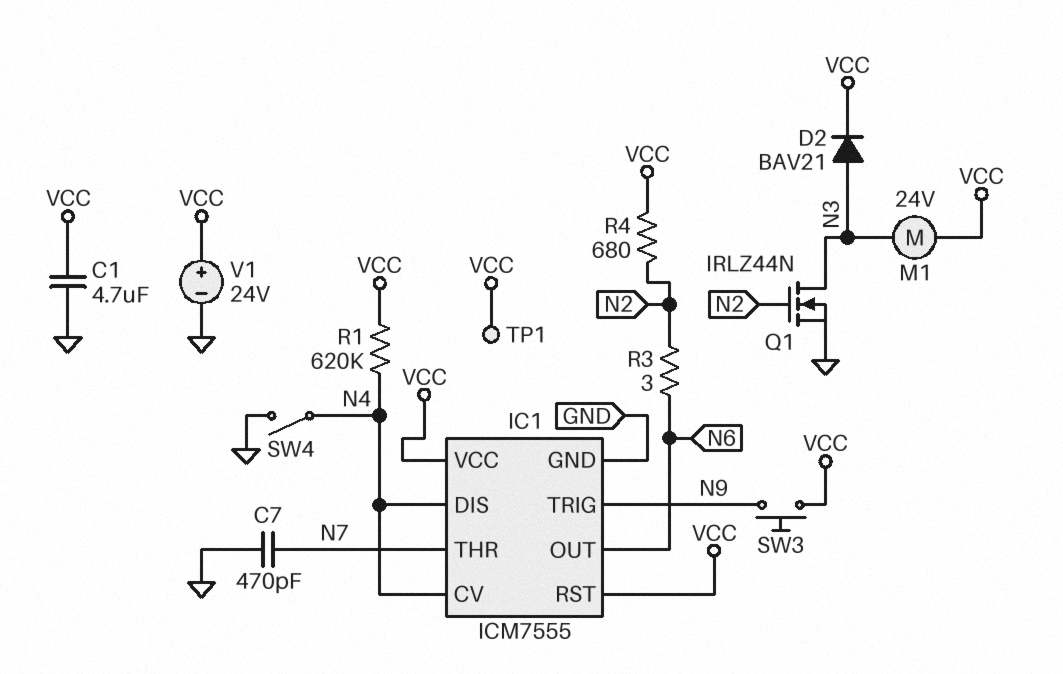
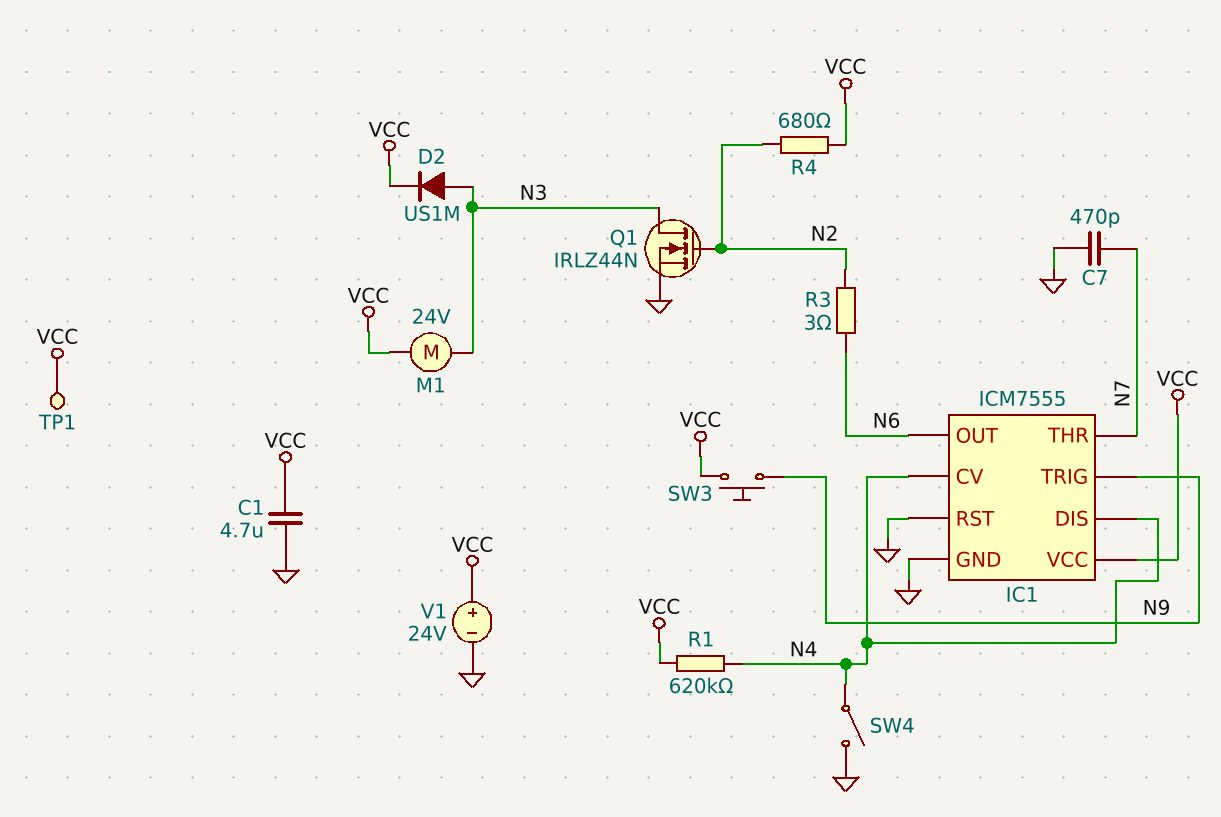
D2: diode BAV21 (A N3, K VCC) -> diode US1M (A N3, K VCC)
IC1 pin RST: VCC -> GND

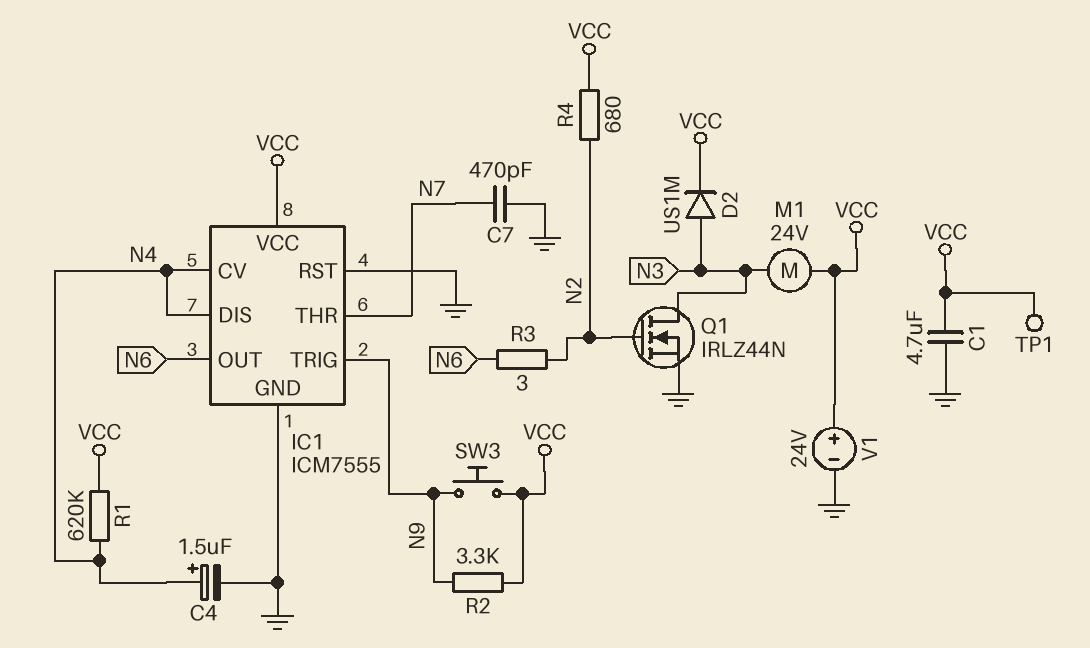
C4: none -> 1.5uF (plus N4, minus GND)
R2: none -> 3.3k (N9, VCC)
SW4: switch (GND, N4) -> none

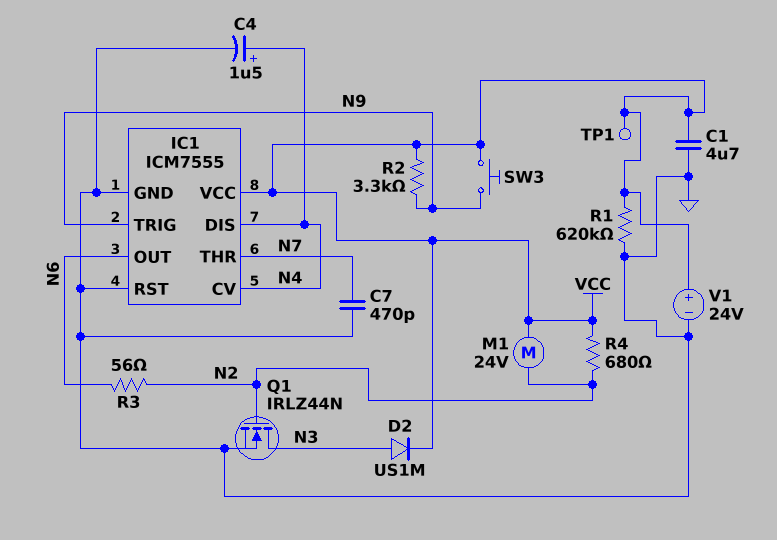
M1: motor 24V (N3, VCC) -> motor 24V (N2, VCC)
R1: 620k (N4, VCC) -> 620k (GND, VCC)
R3: 3 (N2, N6) -> 56 (N2, N6)

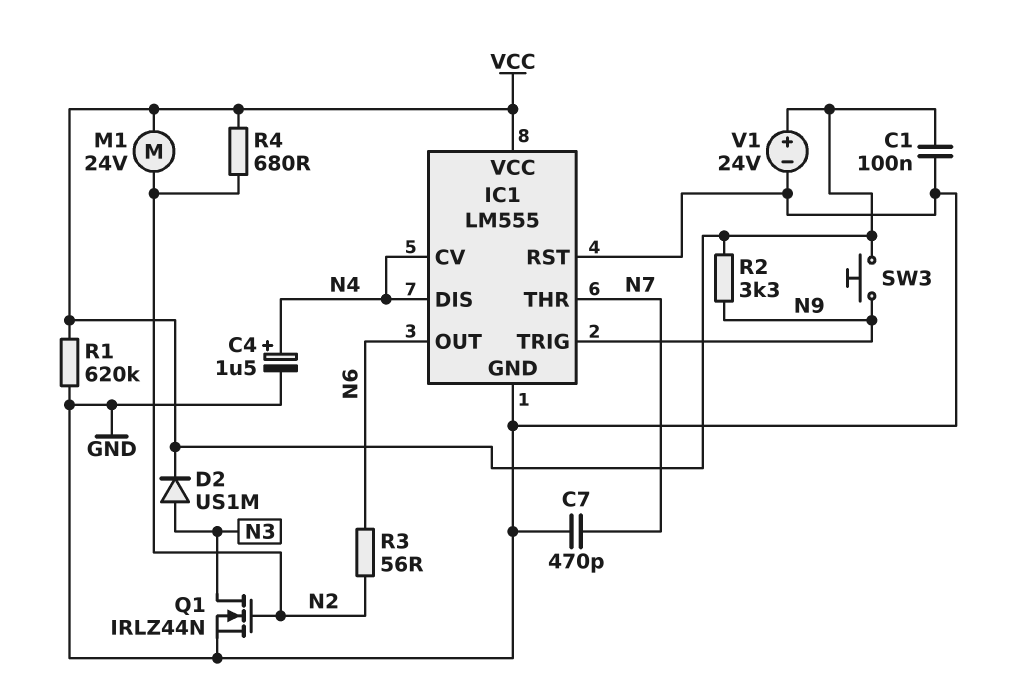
C1: 4.7uF (GND, VCC) -> 100nF (GND, VCC)
IC1: ICM7555 -> LM555
TP1: test point (VCC) -> none

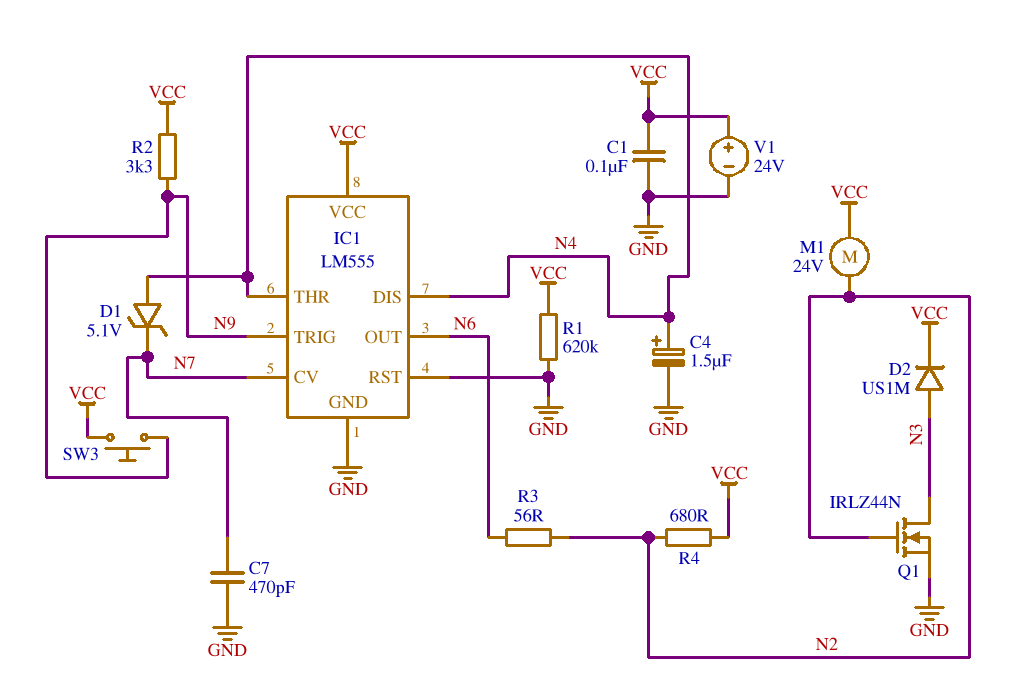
D1: none -> zener 5.1V (A N4, K N7)
IC1 pin CV: N4 -> N7
IC1 pin THR: N7 -> N4

